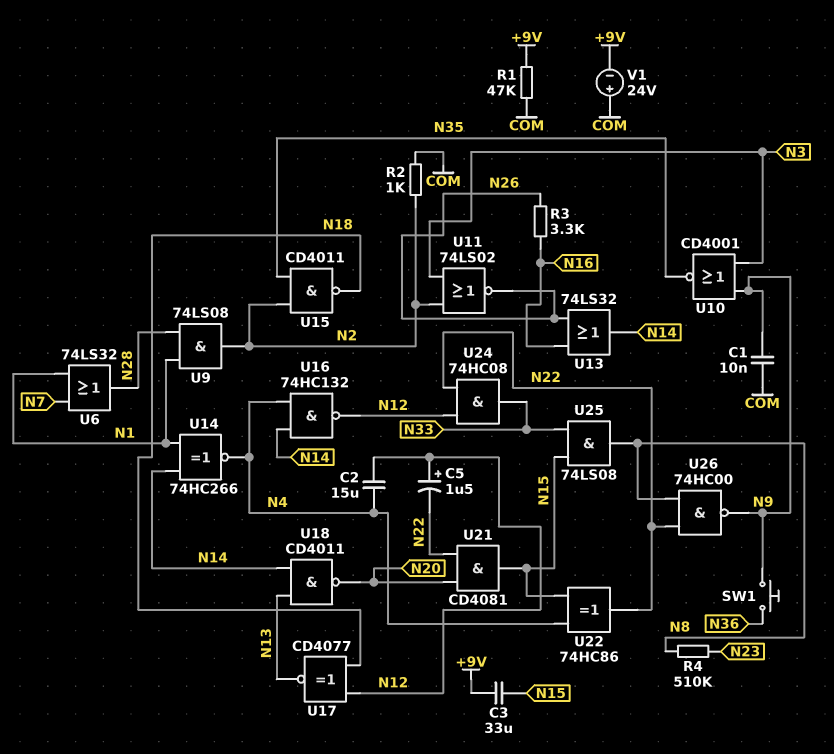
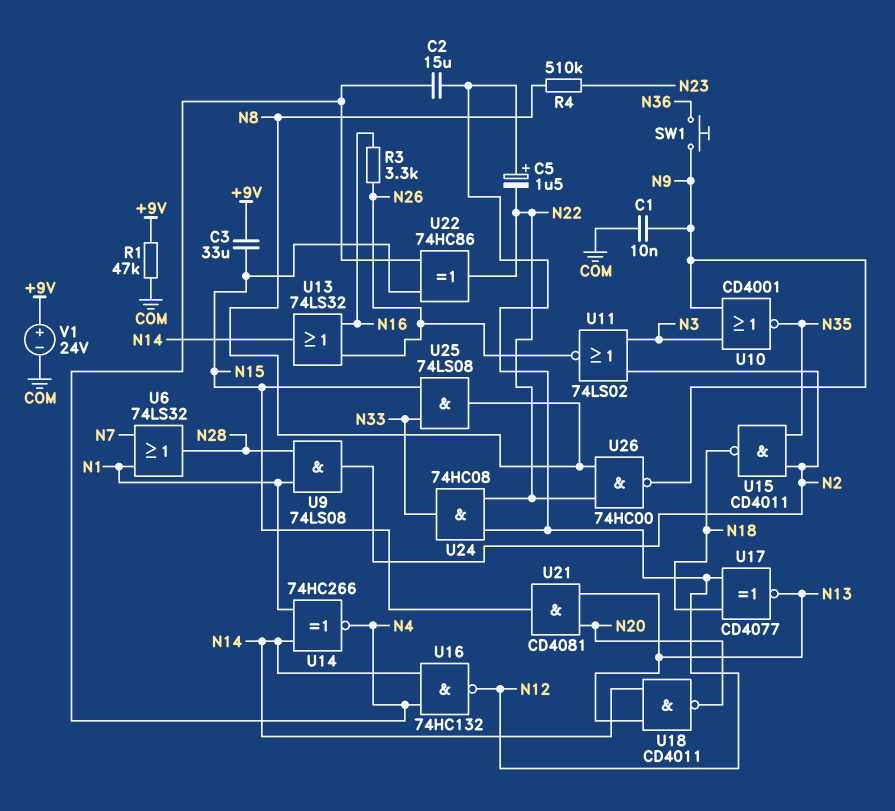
R2: 1k (COM, N2) -> none
U21: AND CD4081 (in N20, in N22, out N15) -> AND CD4081 (in N13, in N20, out N15)
V1: 24V (plus COM, minus +9V) -> 24V (plus +9V, minus COM)

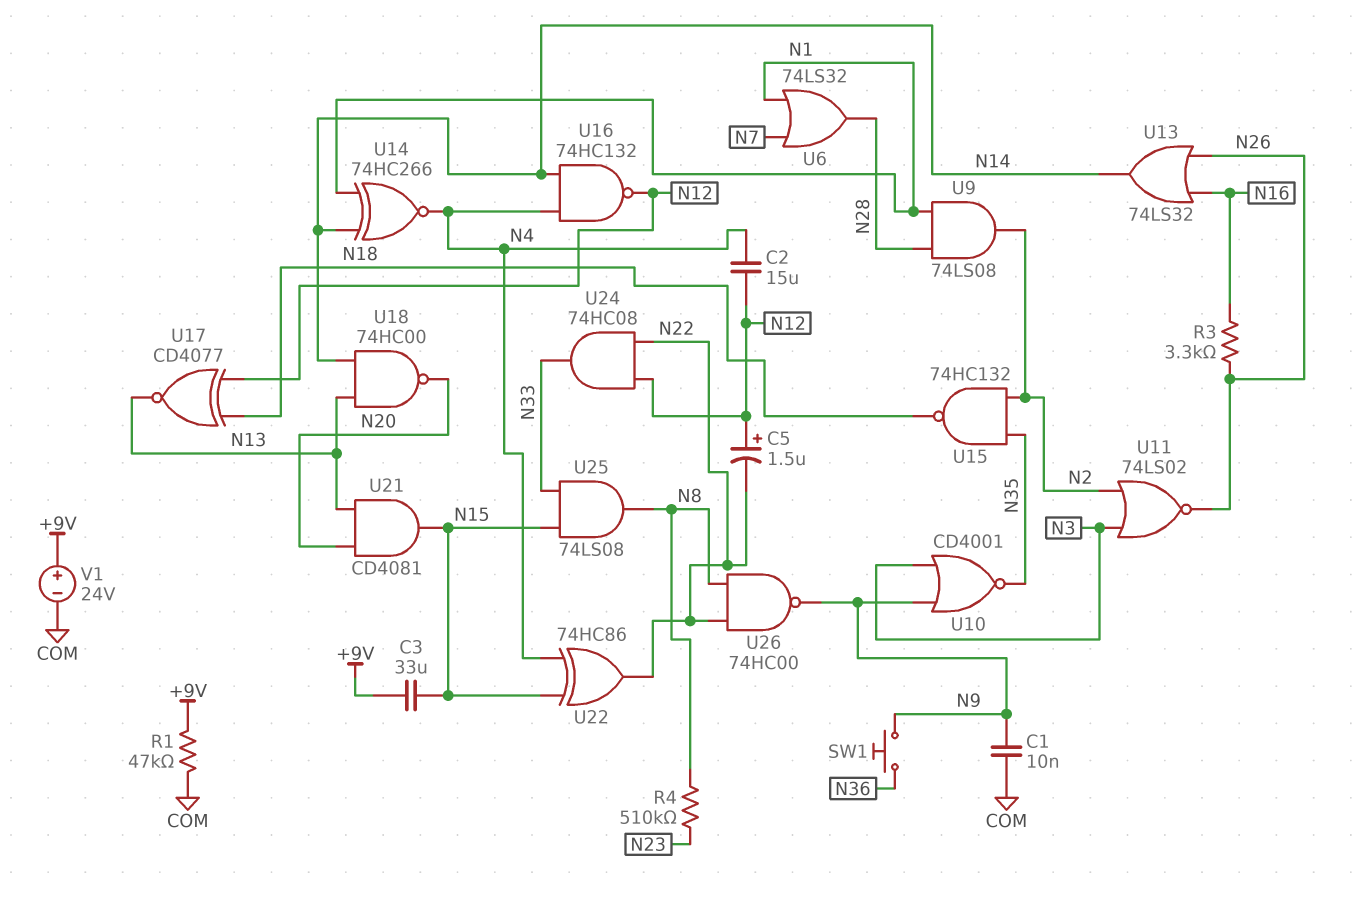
U15: NAND CD4011 (in N2, in N35, out N18) -> NAND 74HC132 (in N2, in N35, out N18)
U18: NAND CD4011 (in N13, in N14, out N20) -> NAND 74HC00 (in N13, in N14, out N20)

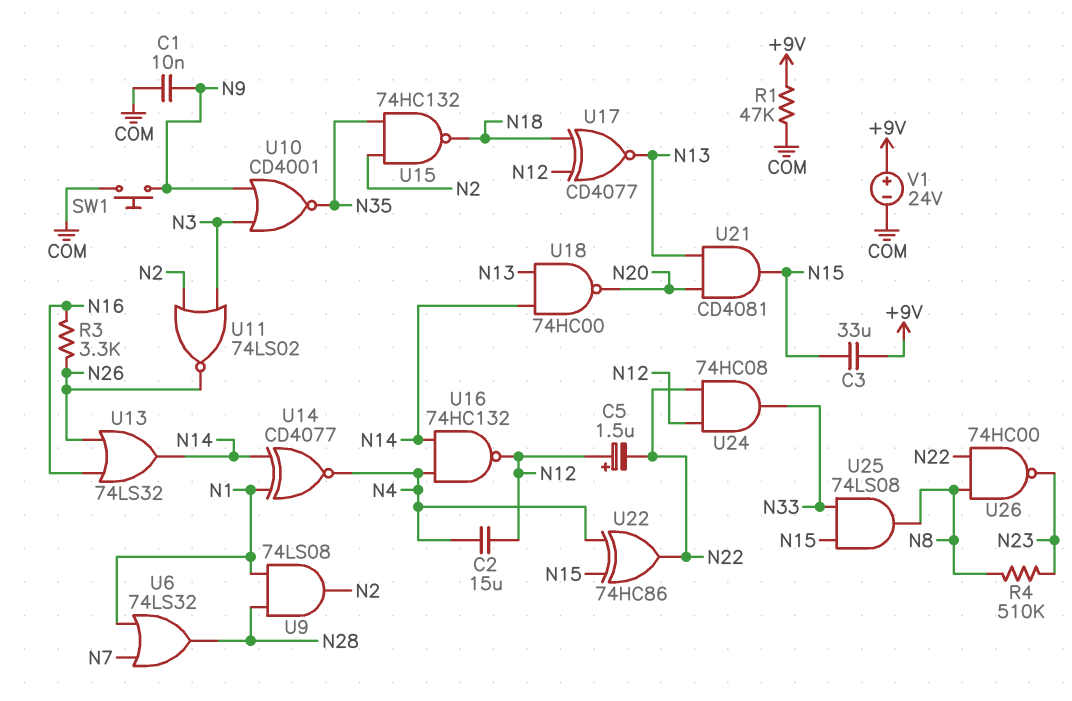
SW1: button (N9, N36) -> button (COM, N9)
U14: XNOR 74HC266 (in N1, in N14, out N4) -> XNOR CD4077 (in N1, in N14, out N4)
U26: NAND 74HC00 (in N8, in N22, out N9) -> NAND 74HC00 (in N8, in N22, out N23)

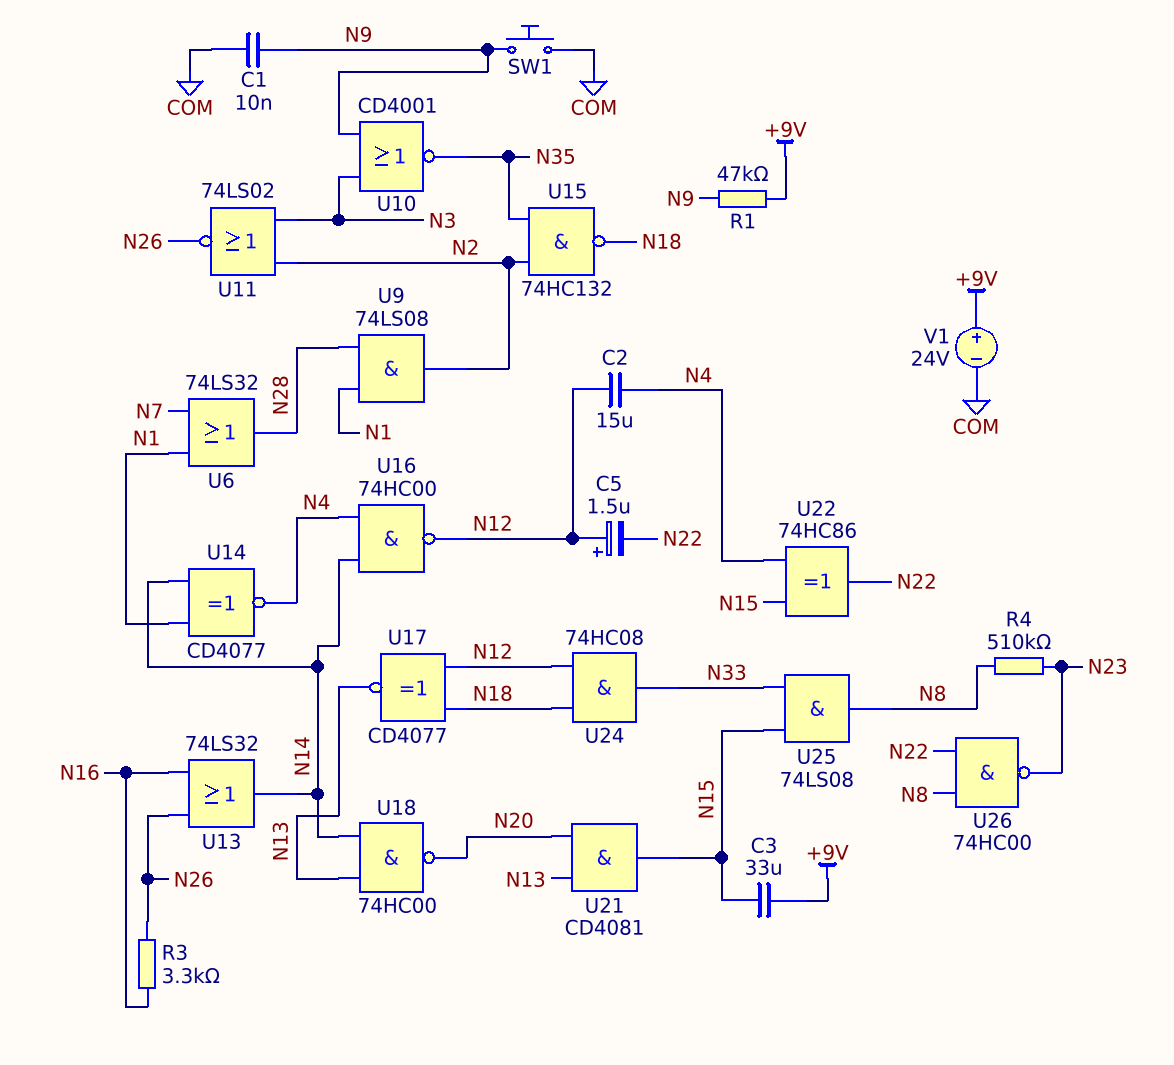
R1: 47k (+9V, COM) -> 47k (+9V, N9)
U16: NAND 74HC132 (in N4, in N14, out N12) -> NAND 74HC00 (in N4, in N14, out N12)
U24: AND 74HC08 (in N12, in N22, out N33) -> AND 74HC08 (in N12, in N18, out N33)

